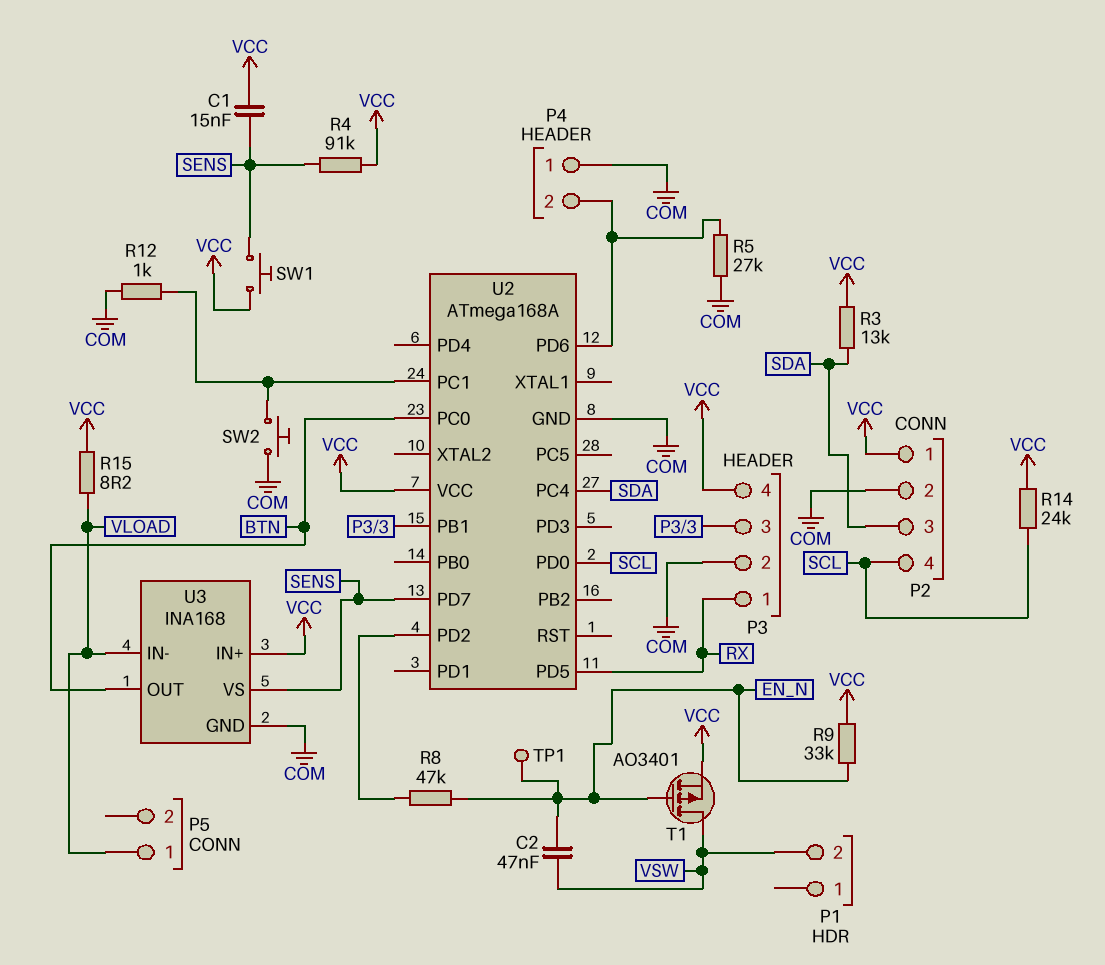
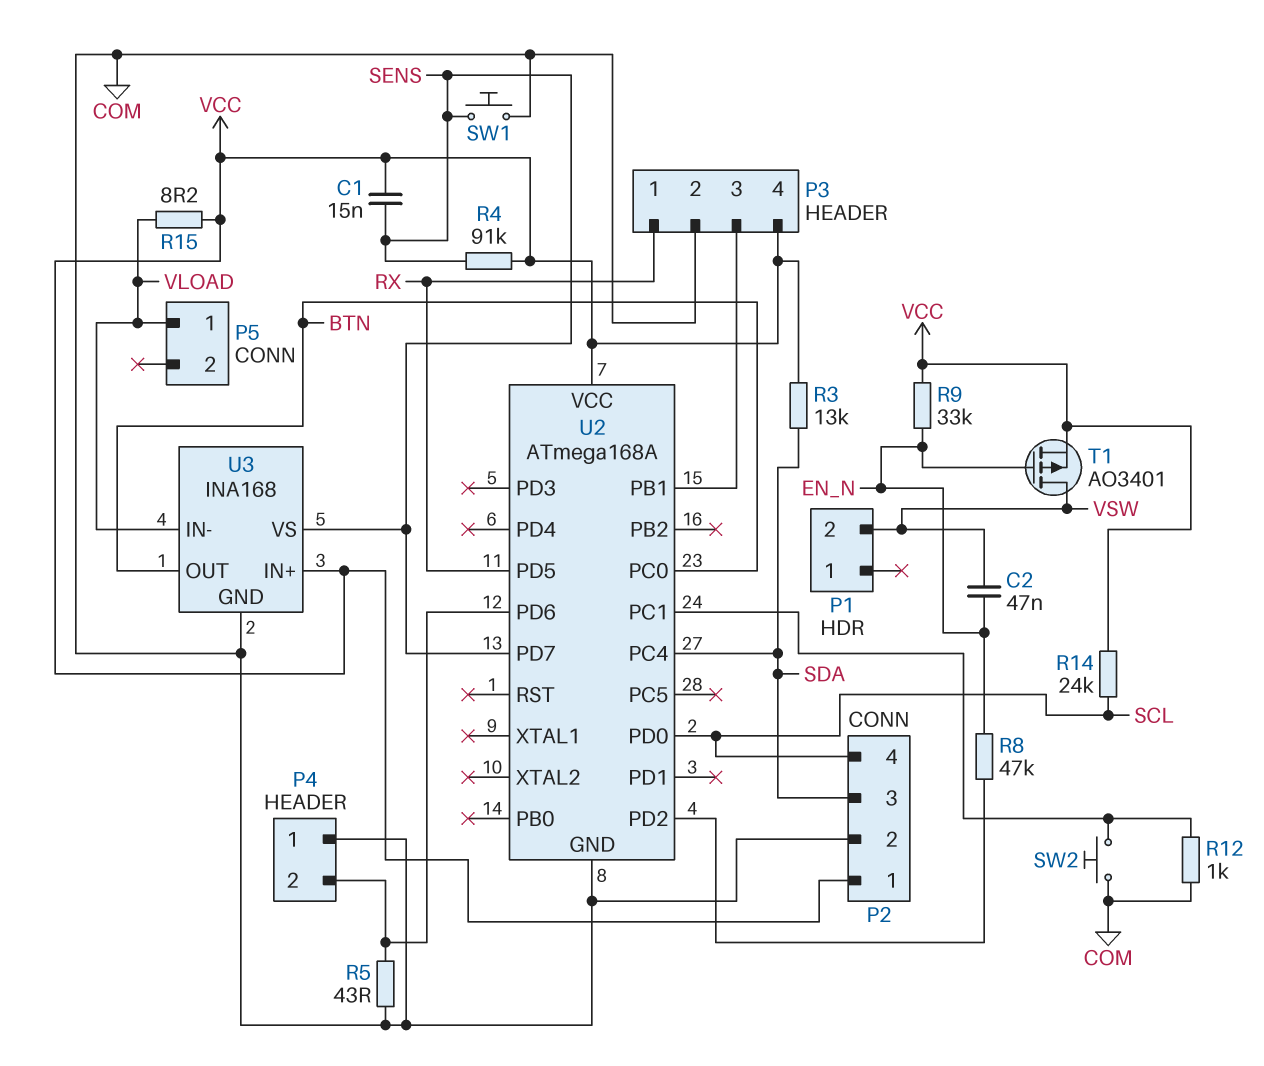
R5: 27k (COM, P4/2) -> 43 (COM, P4/2)
SW1: button (SENS, VCC) -> button (COM, SENS)
TP1: test point (EN_N) -> none

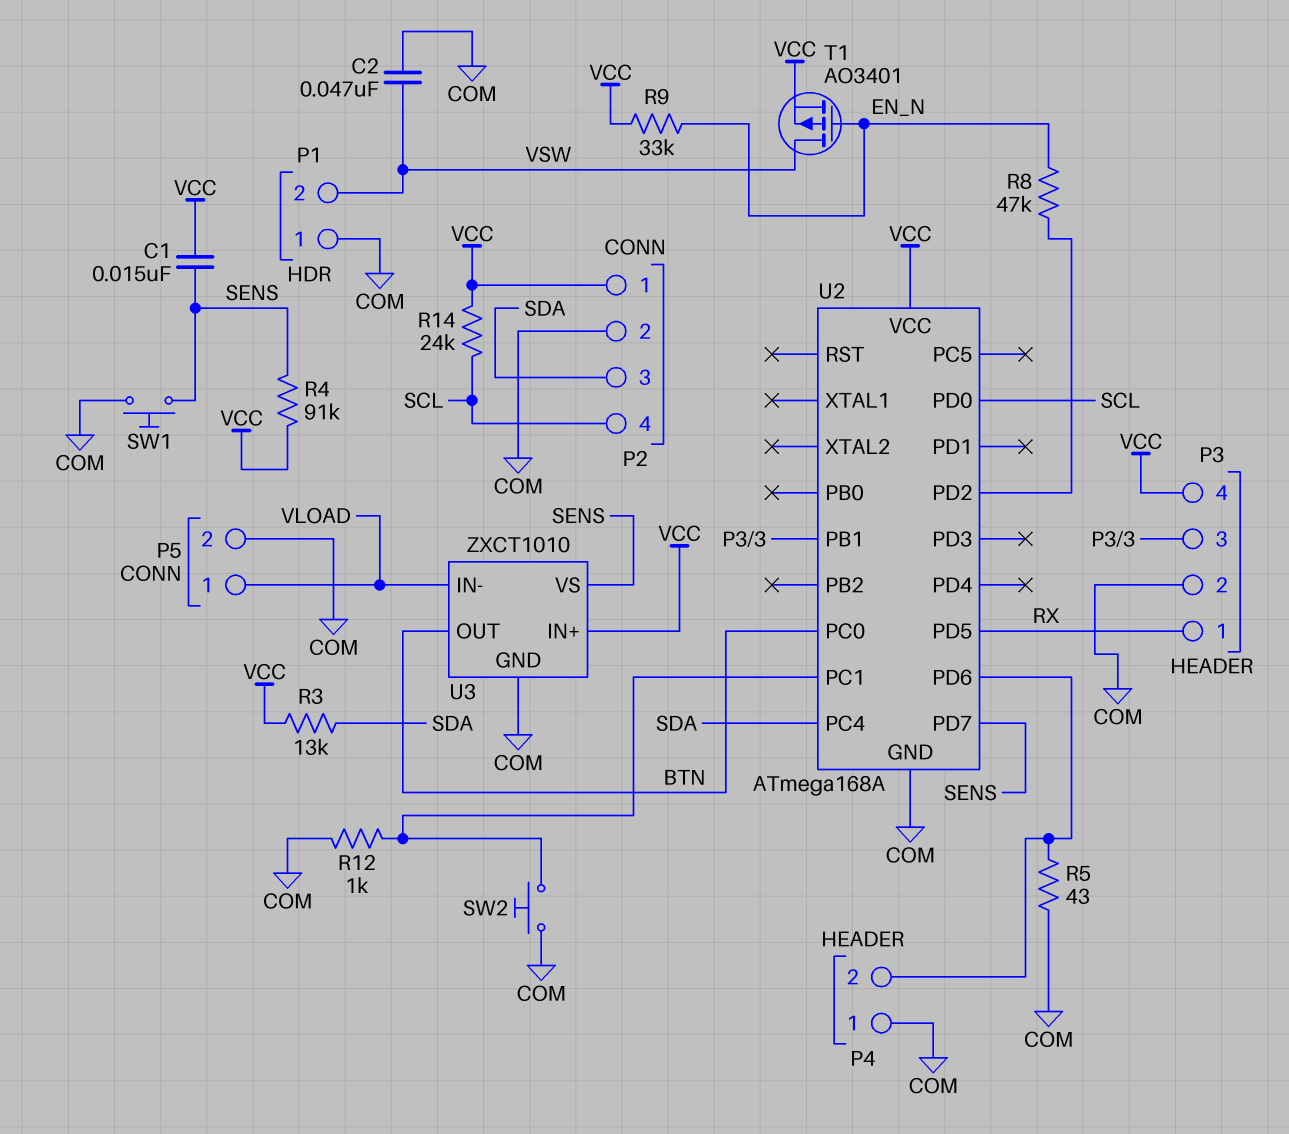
C2: 47nF (EN_N, VSW) -> 47nF (COM, VSW)
P1 pin 1: none -> COM
P5 pin 2: none -> COM
R15: 8.2 (VCC, VLOAD) -> none
U3: INA168 -> ZXCT1010

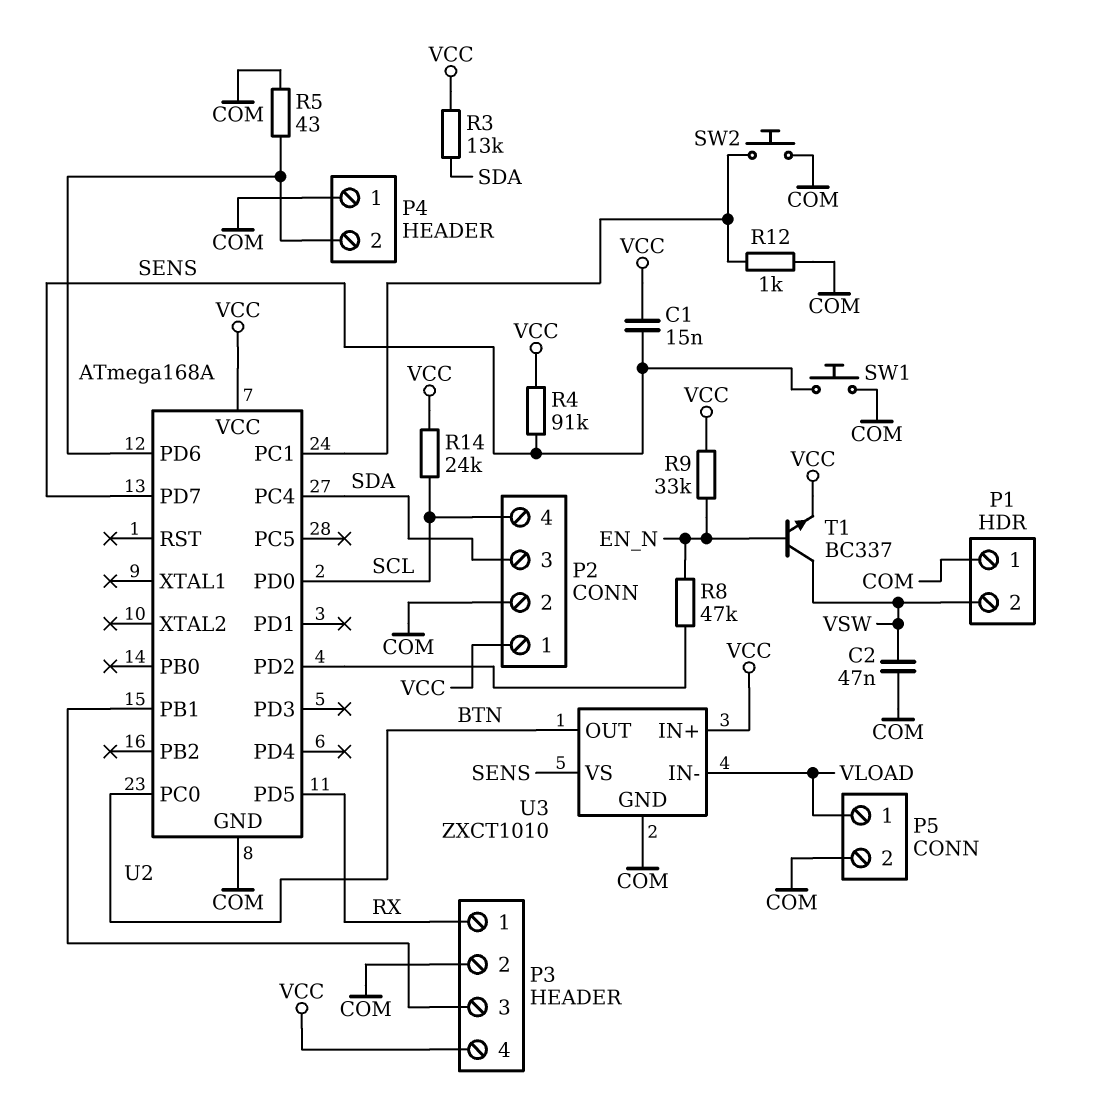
T1: PMOS AO3401 (G EN_N, D VSW, S VCC) -> NPN BC337 (B EN_N, C VSW, E VCC)

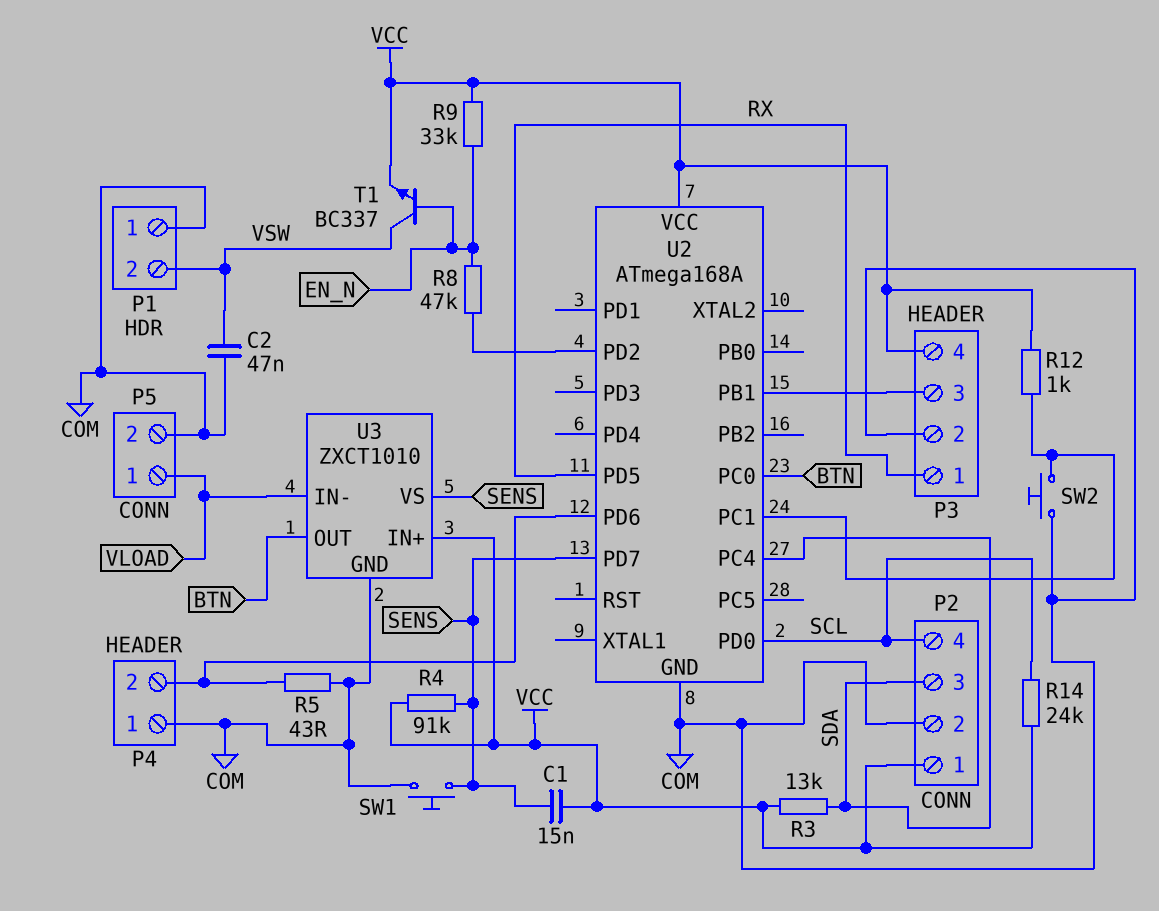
R12: 1k (COM, U2/PC1) -> 1k (U2/PC1, VCC)

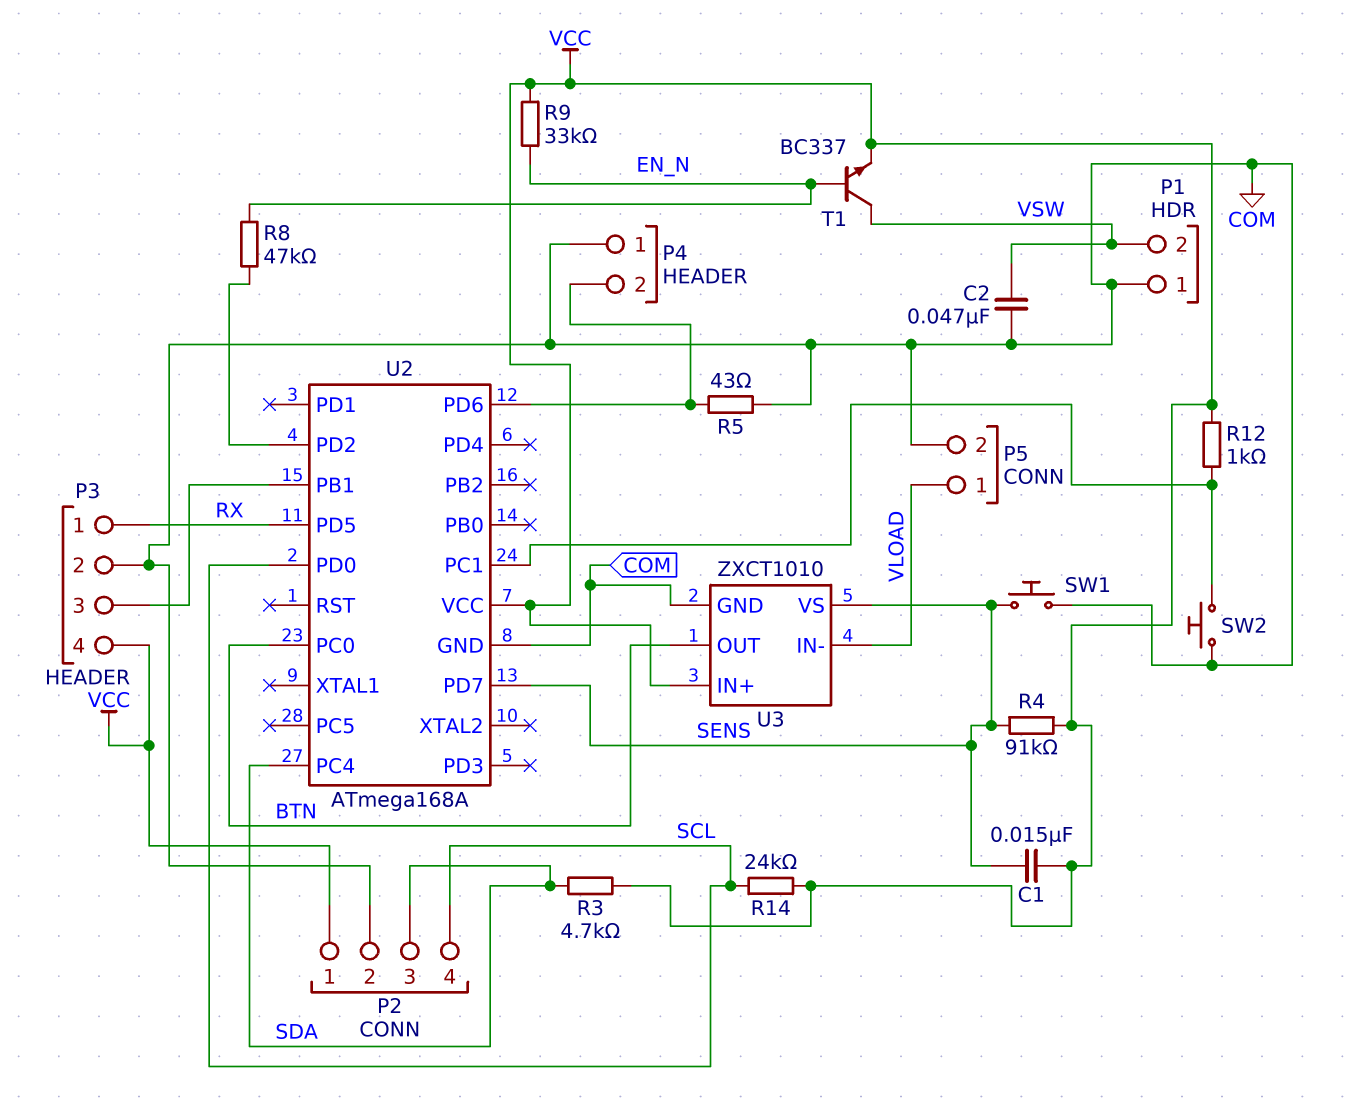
R3: 13k (SDA, VCC) -> 4.7k (SDA, VCC)

